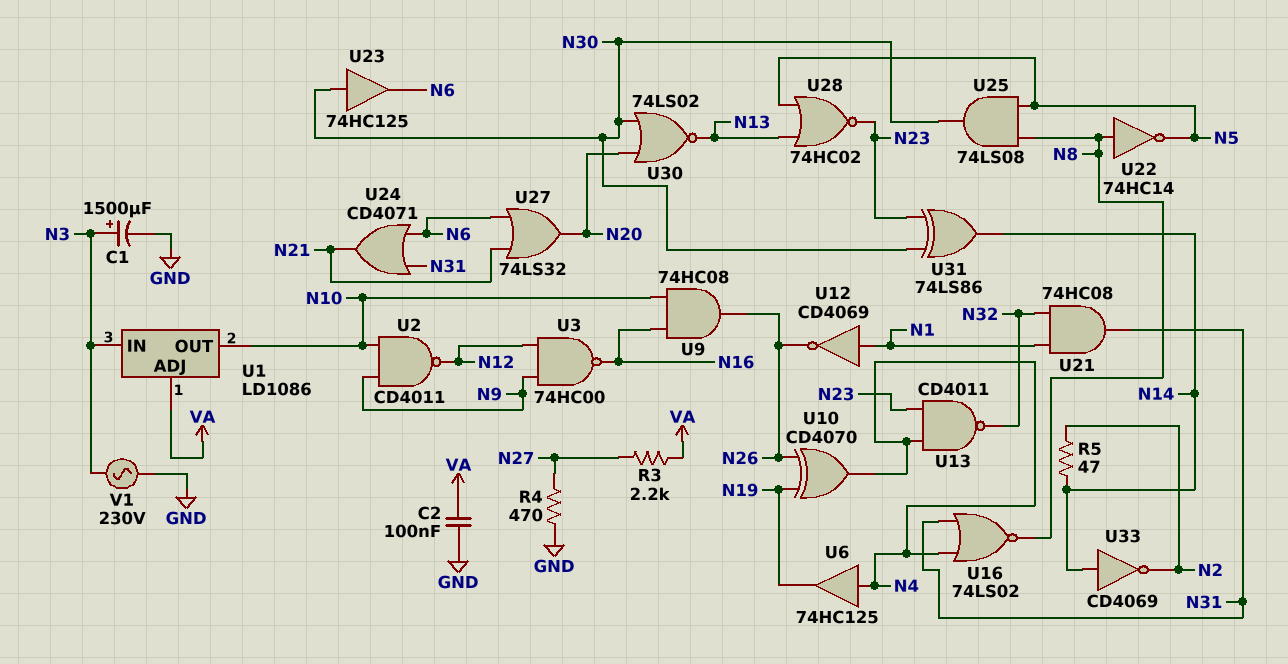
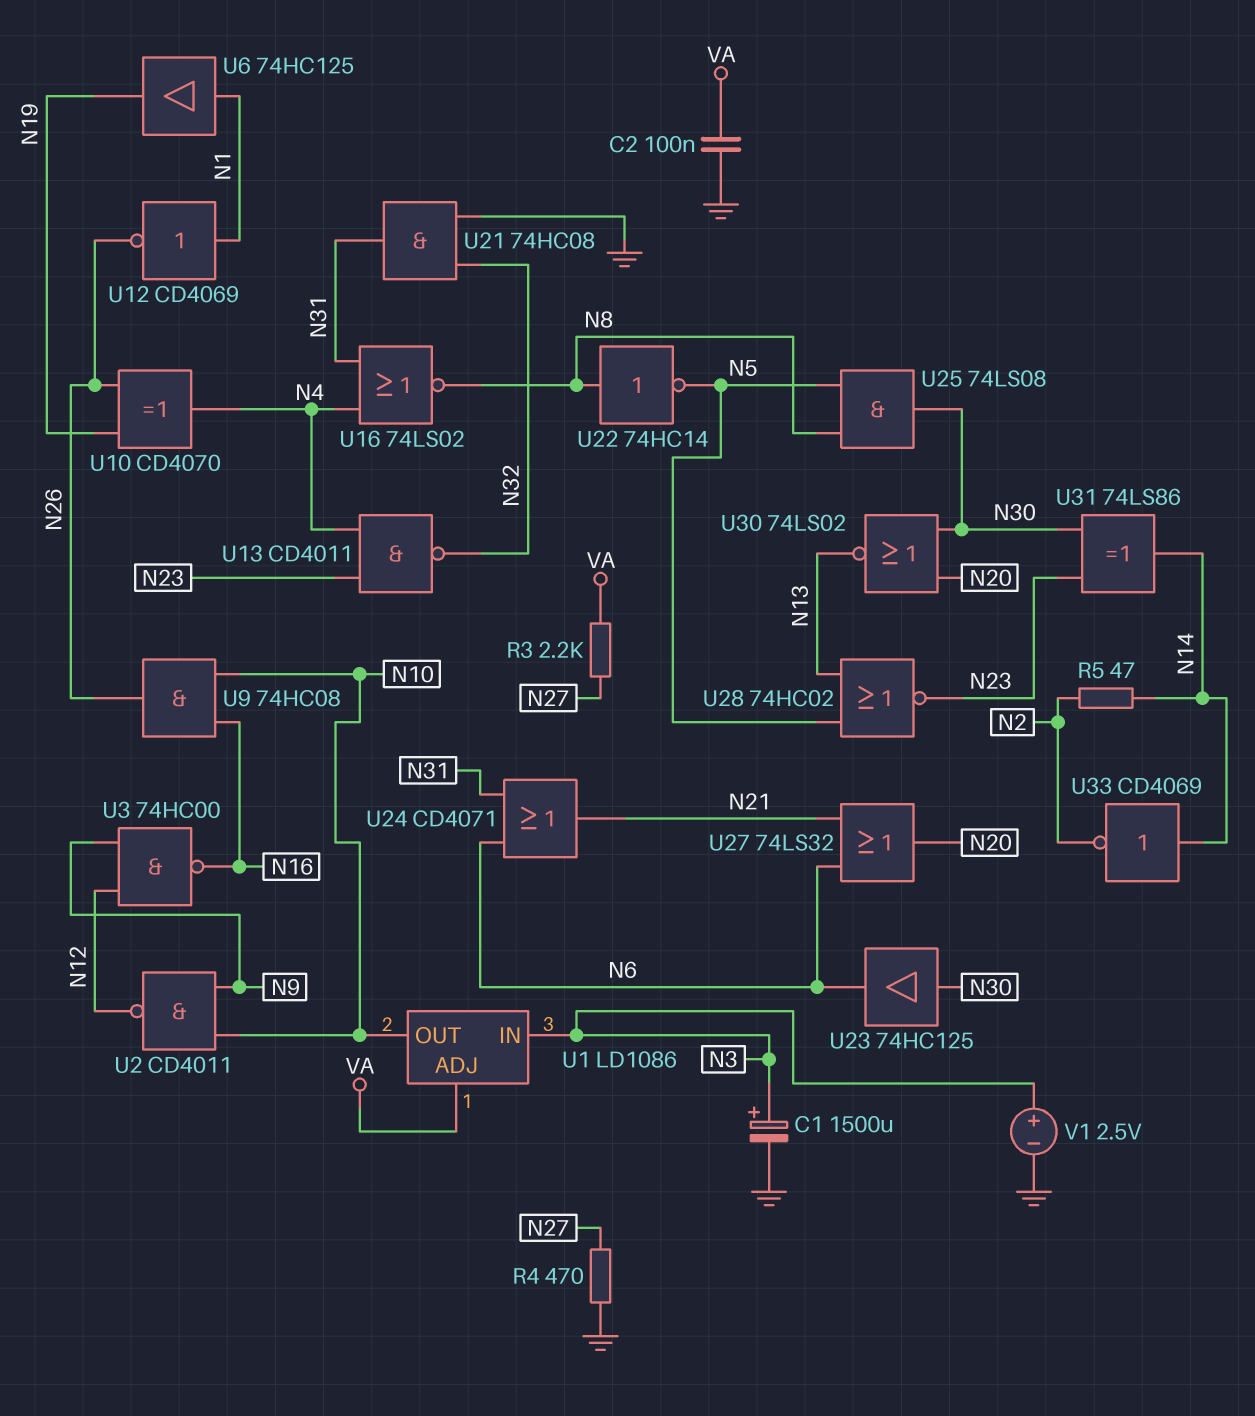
U6: buffer 74HC125 (in N4, out N19) -> buffer 74HC125 (in N1, out N19)
U21: AND 74HC08 (in N1, in N32, out N31) -> AND 74HC08 (in GND, in N32, out N31)
V1: AC 230V (GND, N3) -> 2.5V (plus N3, minus GND)

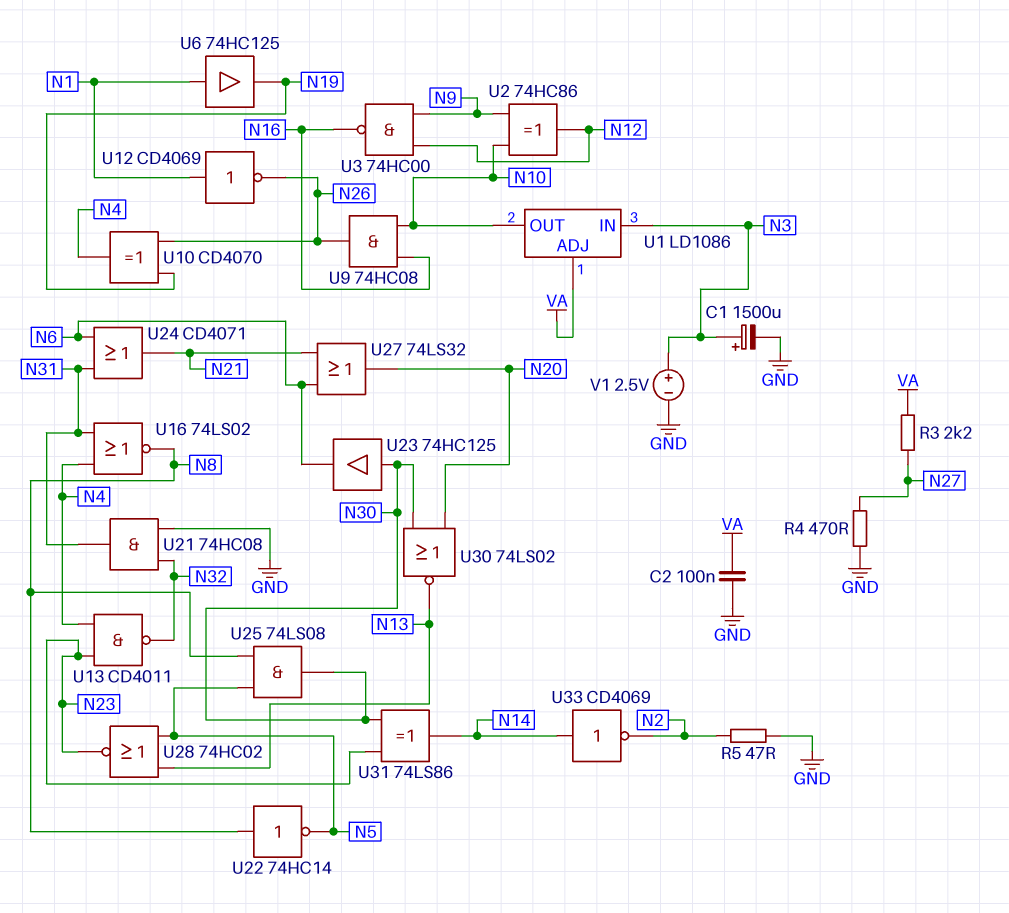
R5: 47 (N2, N14) -> 47 (GND, N2)
U2: NAND CD4011 (in N9, in N10, out N12) -> XOR 74HC86 (in N9, in N10, out N12)

